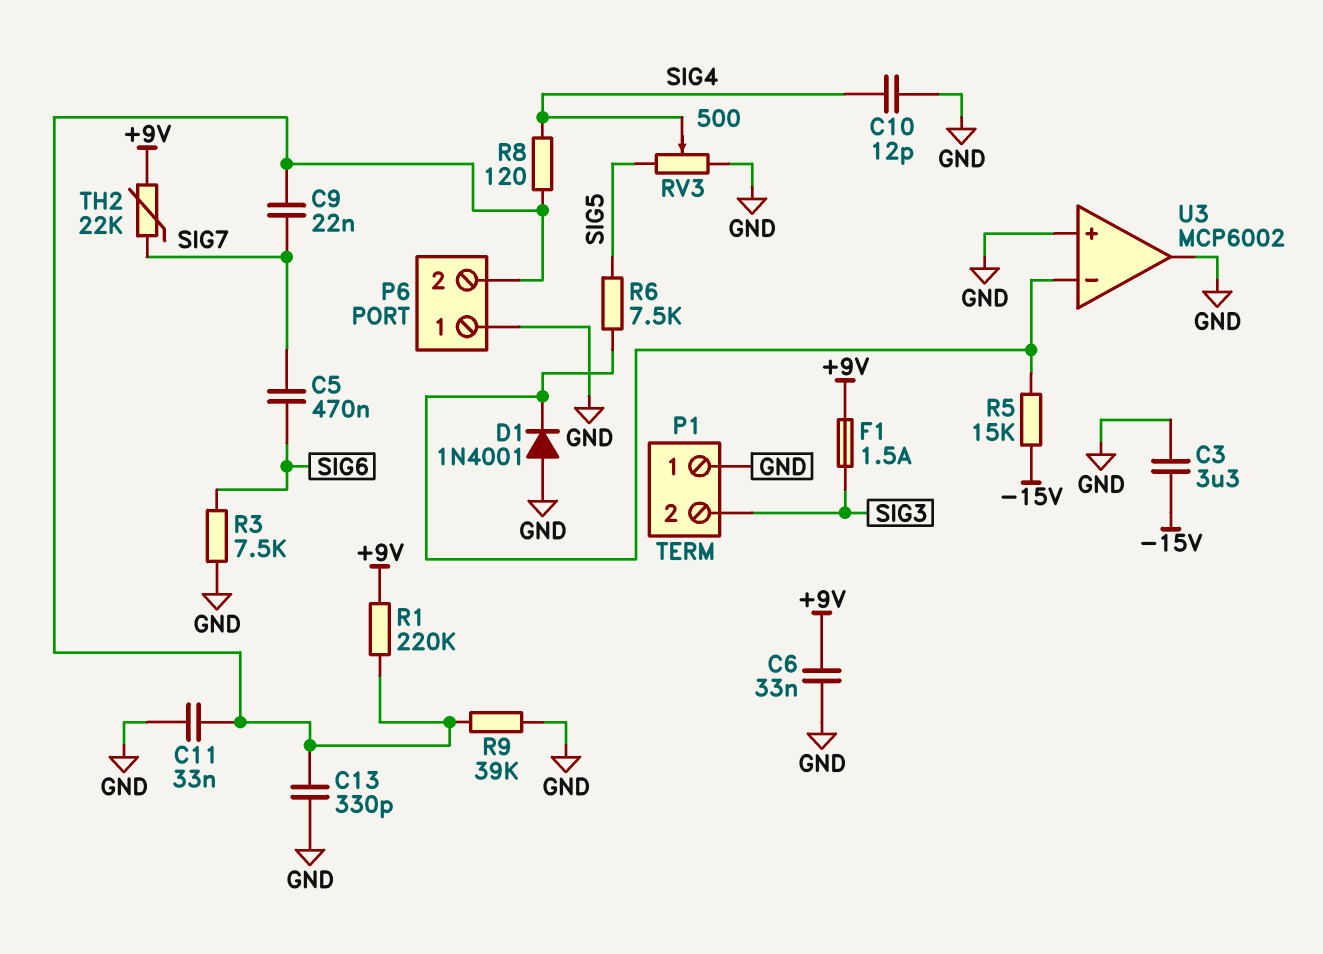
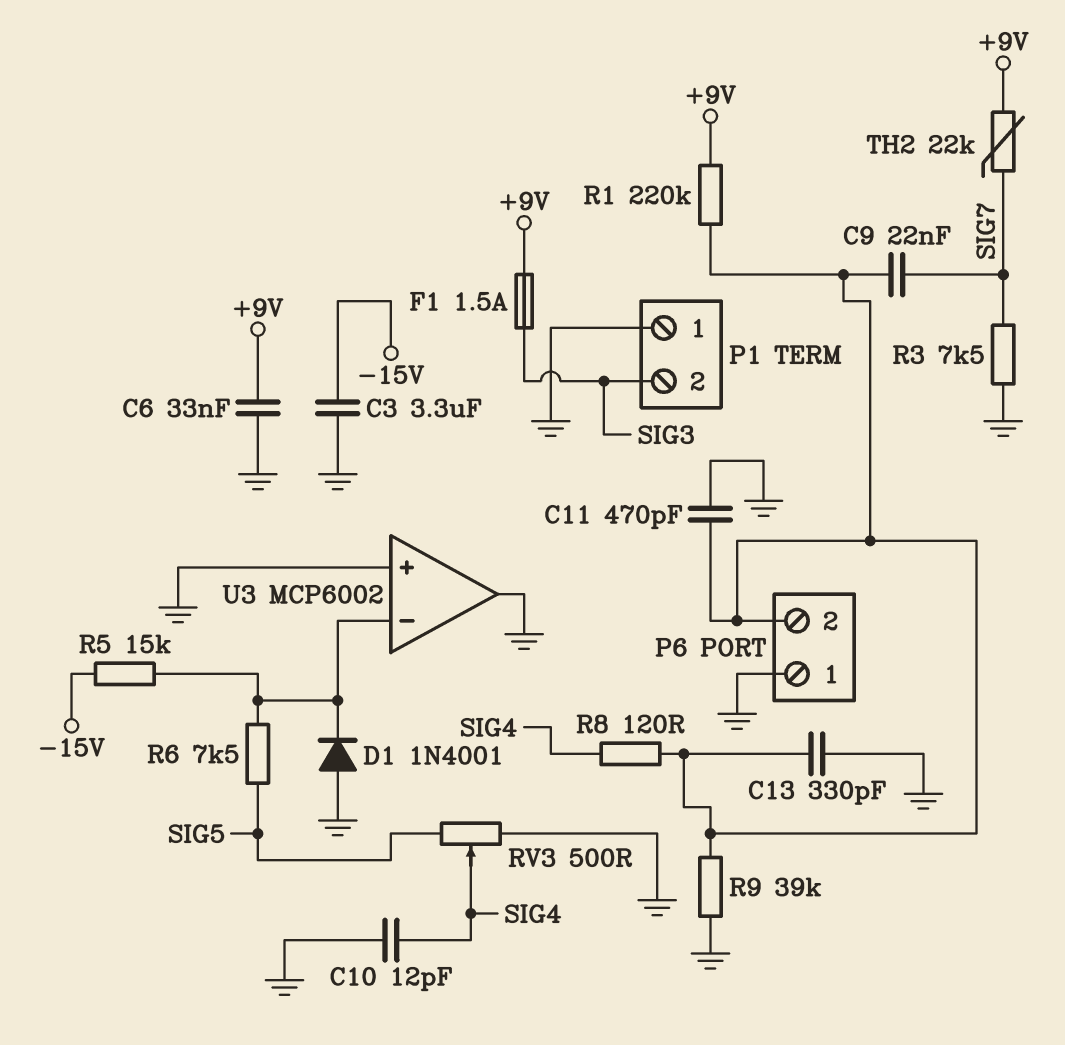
C5: 470nF (SIG6, SIG7) -> none
C11: 33nF (GND, P6/2) -> 470pF (GND, P6/2)
R3: 7.5k (GND, SIG6) -> 7.5k (GND, SIG7)

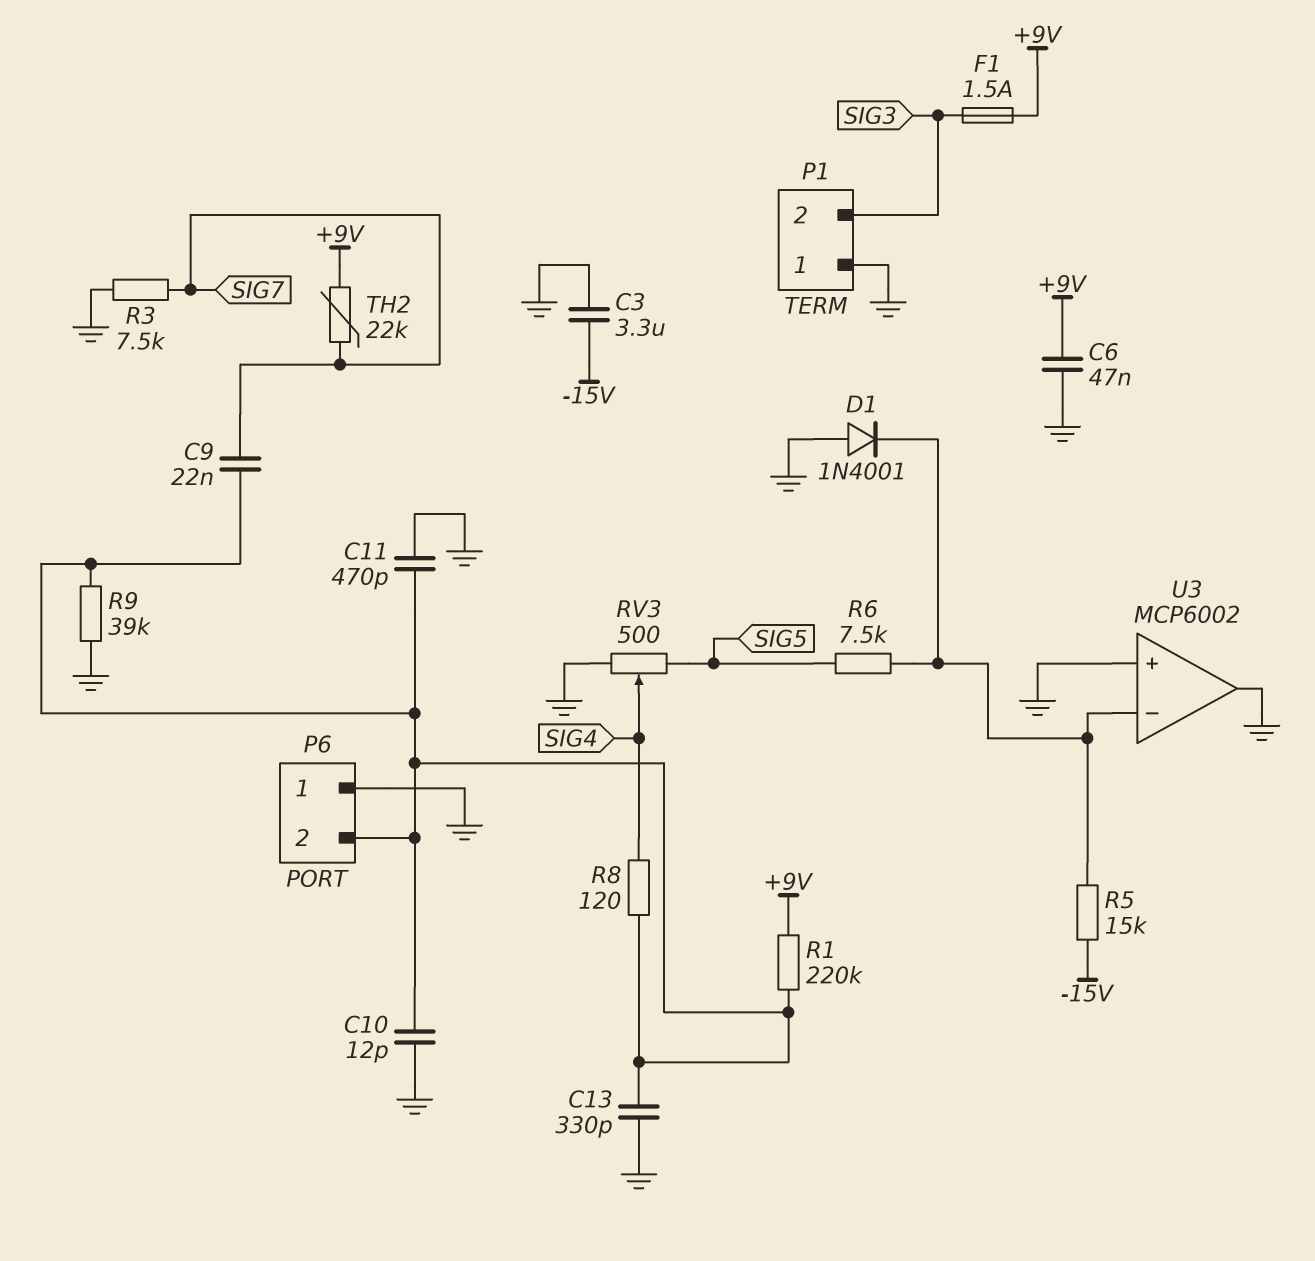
C6: 33nF (+9V, GND) -> 47nF (+9V, GND)
C10: 12pF (GND, SIG4) -> 12pF (GND, P6/2)

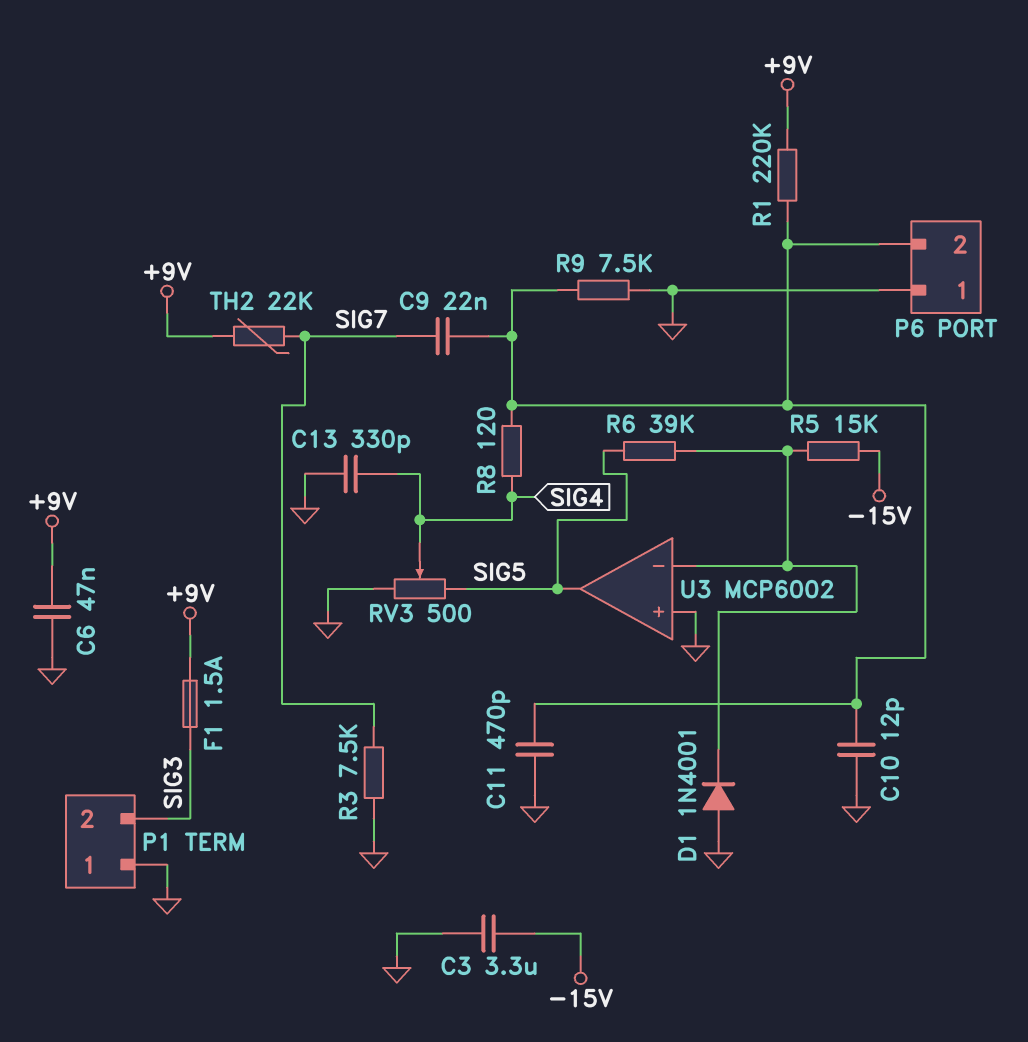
C13: 330pF (GND, P6/2) -> 330pF (GND, SIG4)
R6: 7.5k (SIG5, U3/in-) -> 39k (SIG5, U3/in-)
R9: 39k (GND, P6/2) -> 7.5k (GND, P6/2)
U3 pin out: GND -> SIG5

